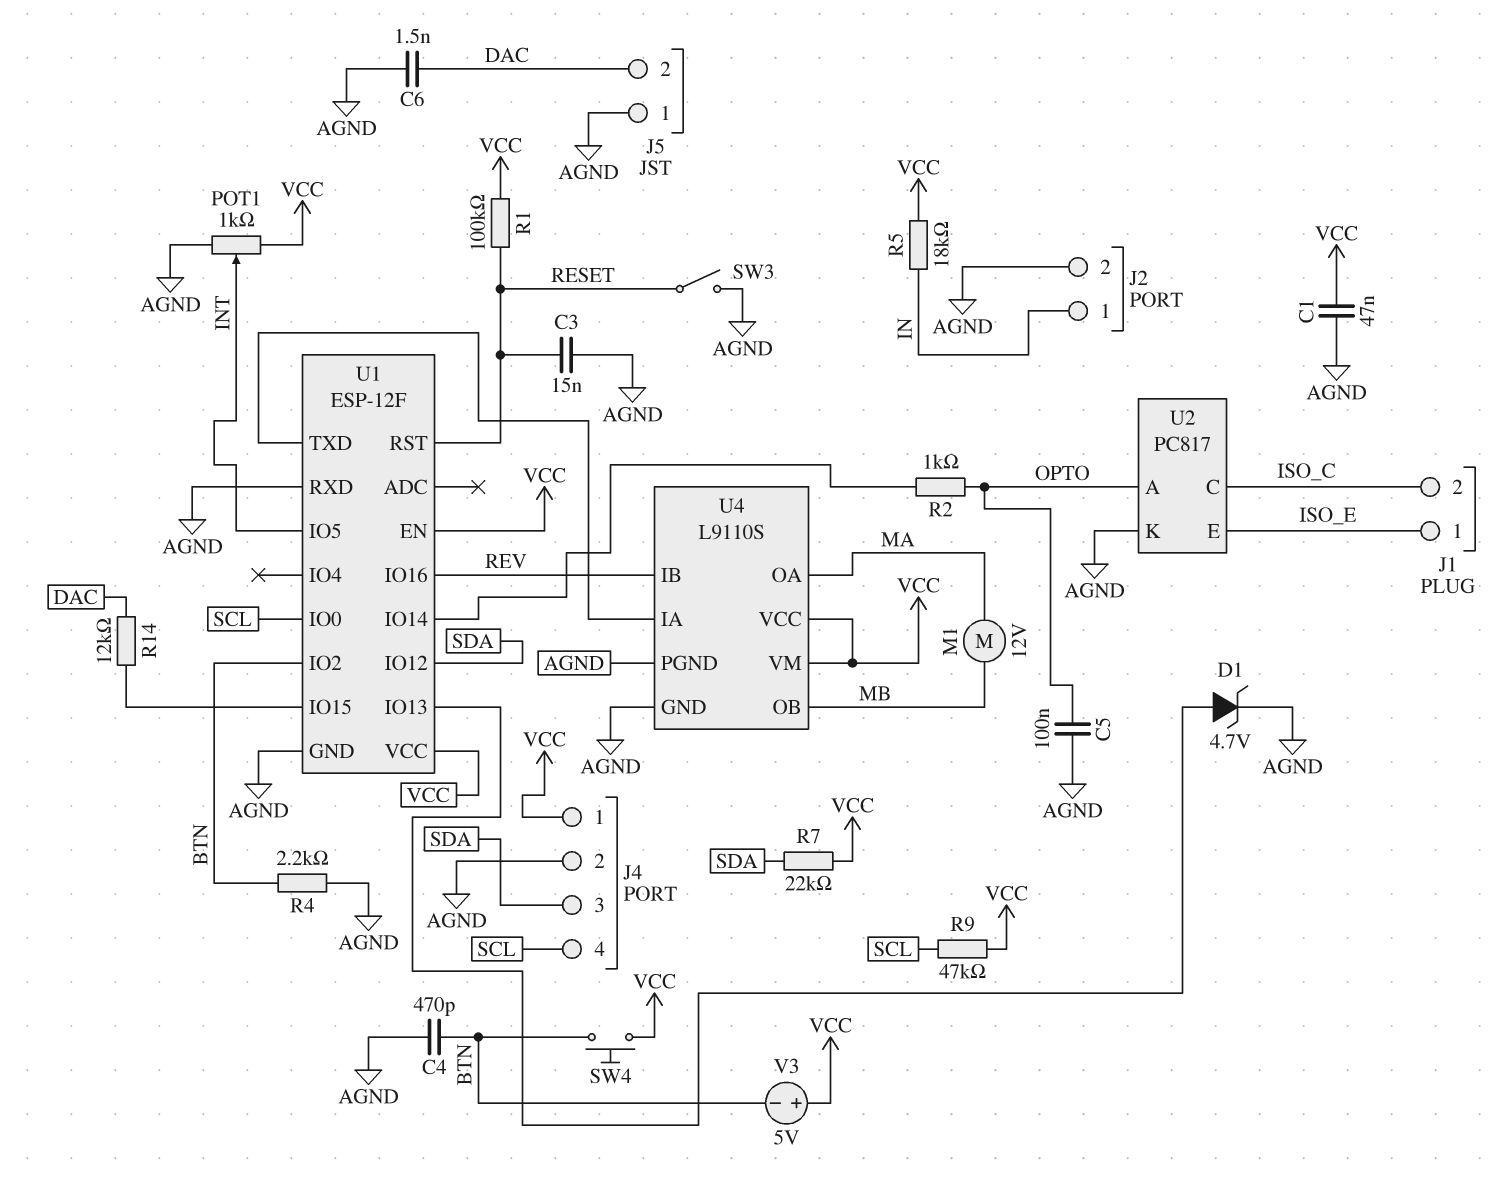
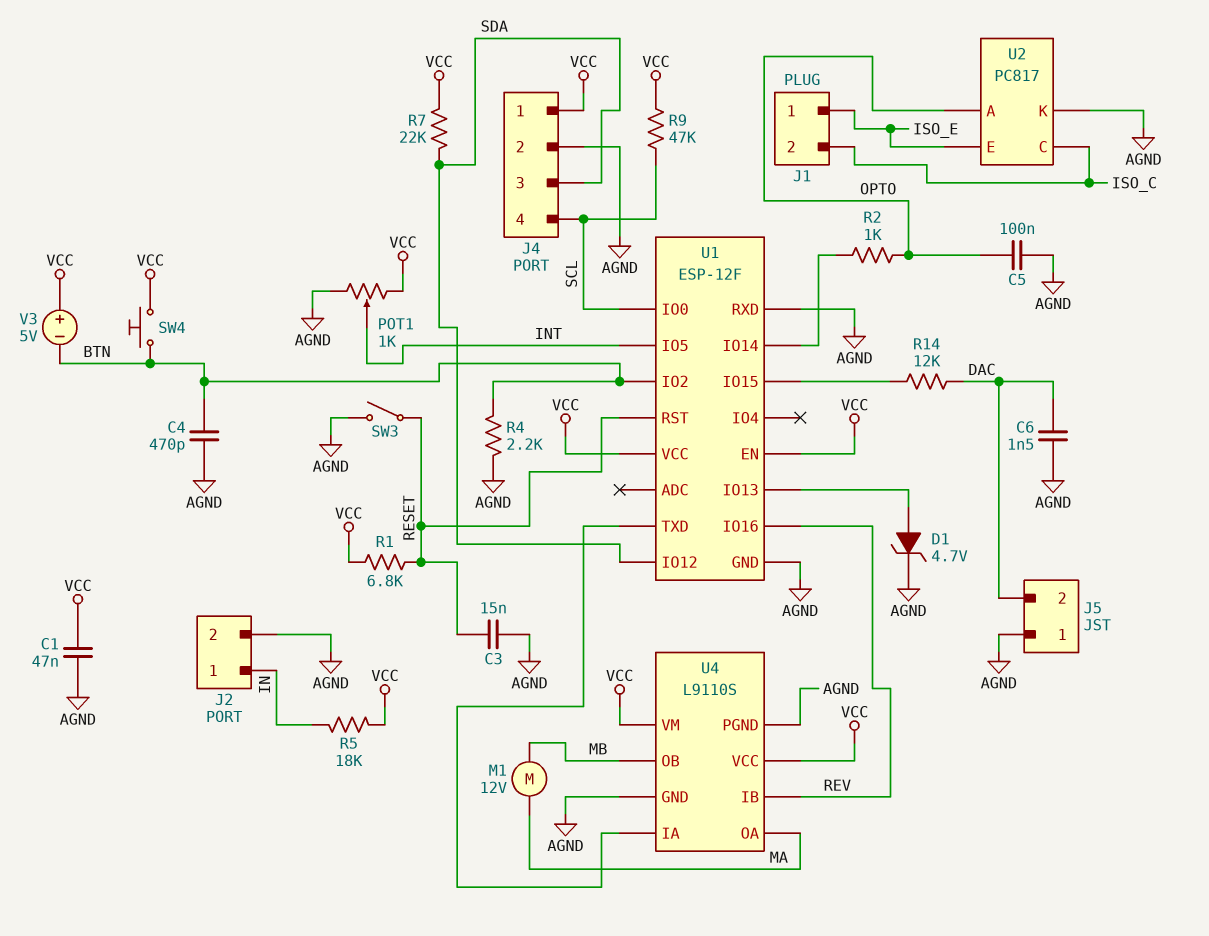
R1: 100k (RESET, VCC) -> 6.8k (RESET, VCC)

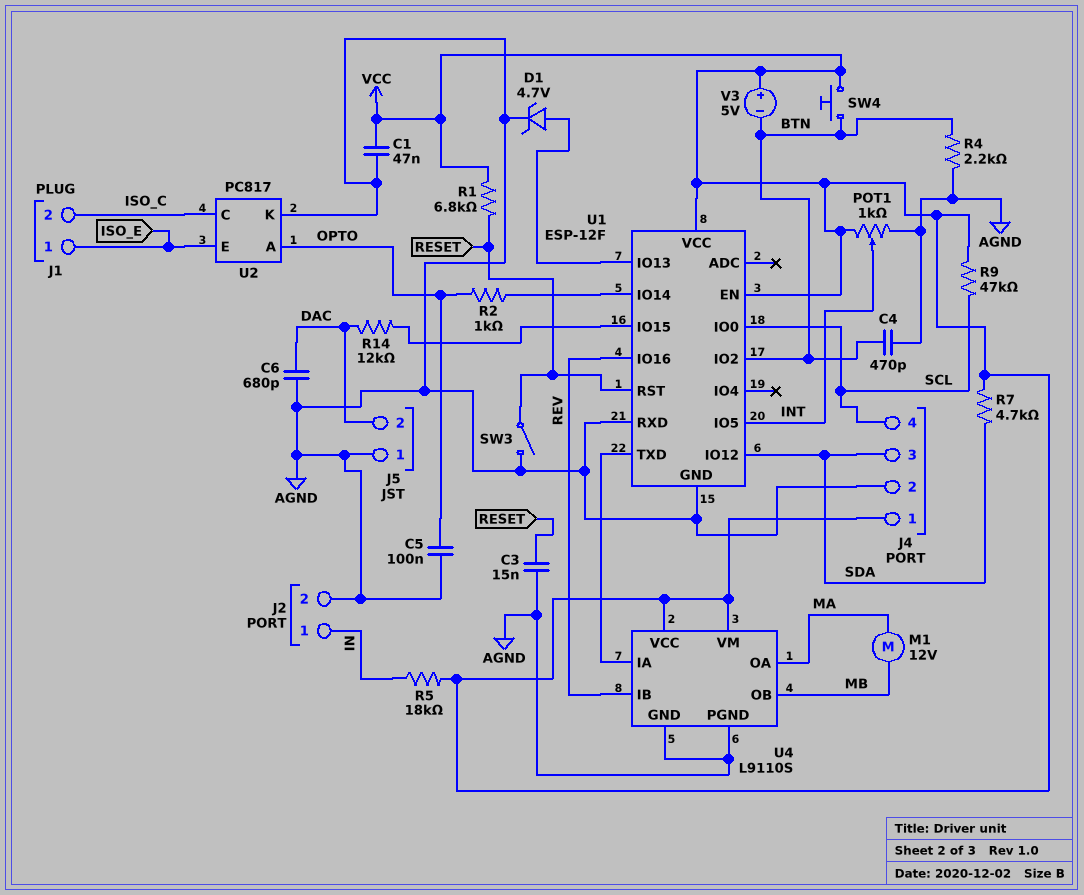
C6: 1.5nF (AGND, DAC) -> 680pF (AGND, DAC)
R7: 22k (SDA, VCC) -> 4.7k (SDA, VCC)

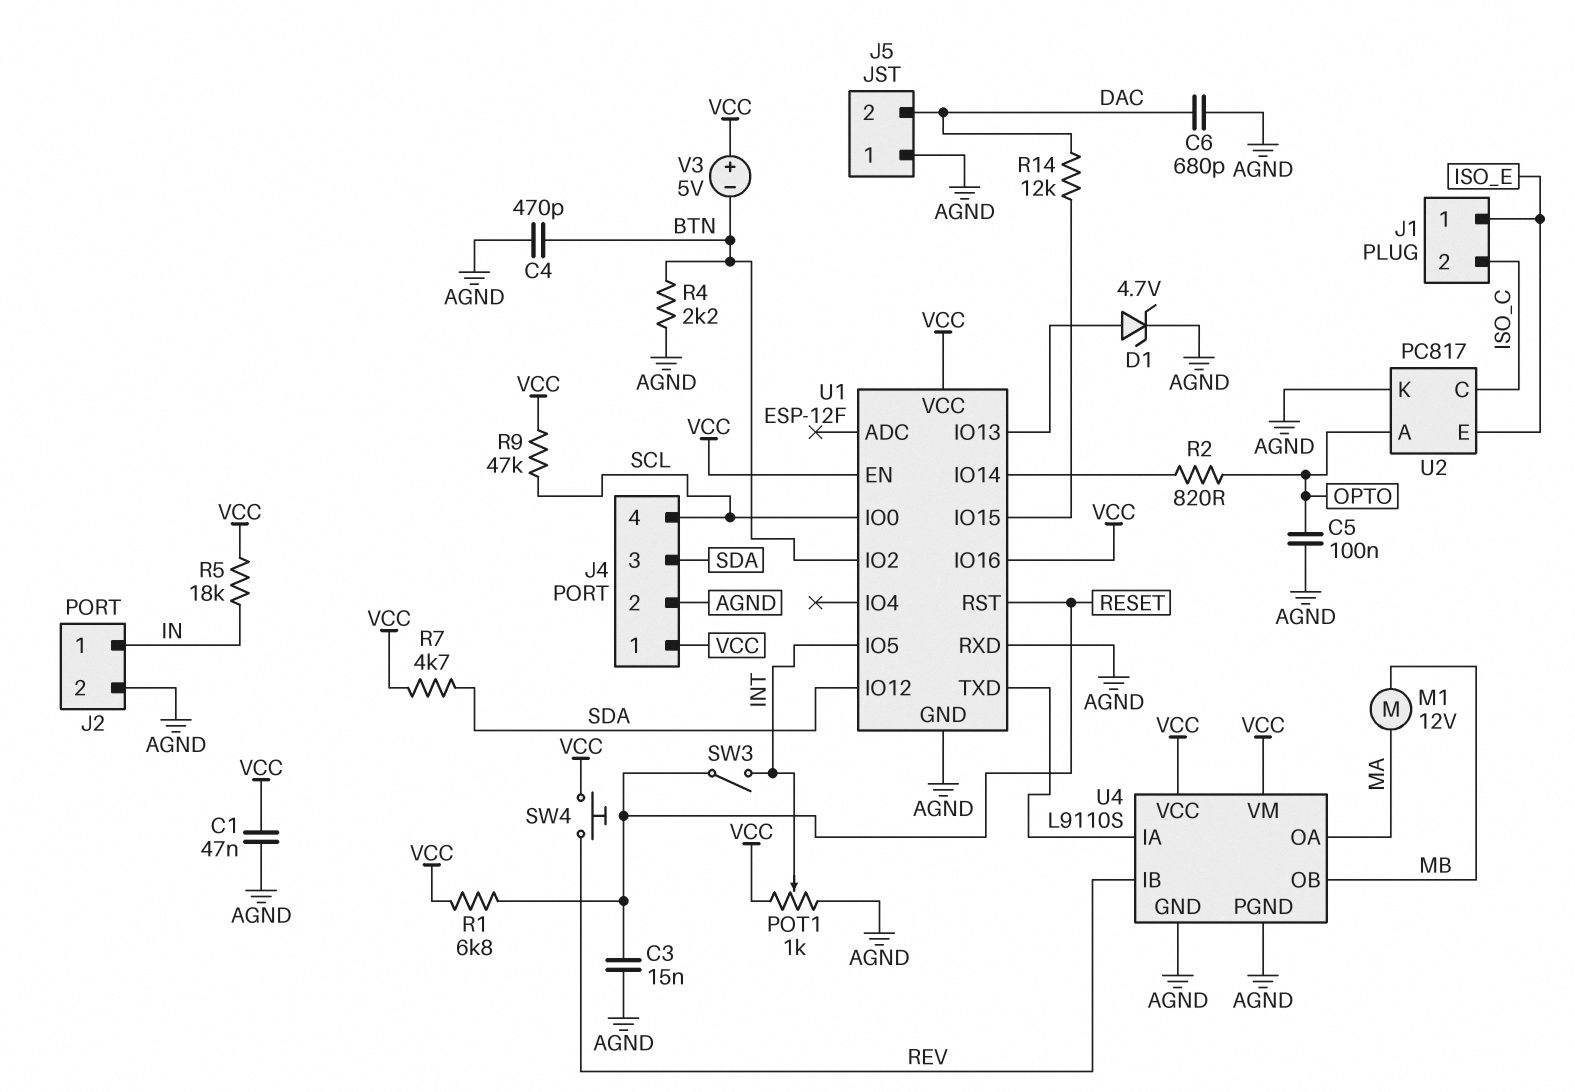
R2: 1k (OPTO, U1/IO14) -> 820 (OPTO, U1/IO14)
SW3: switch (AGND, RESET) -> switch (INT, RESET)
SW4: button (BTN, VCC) -> button (REV, VCC)
U1 pin IO16: REV -> VCC

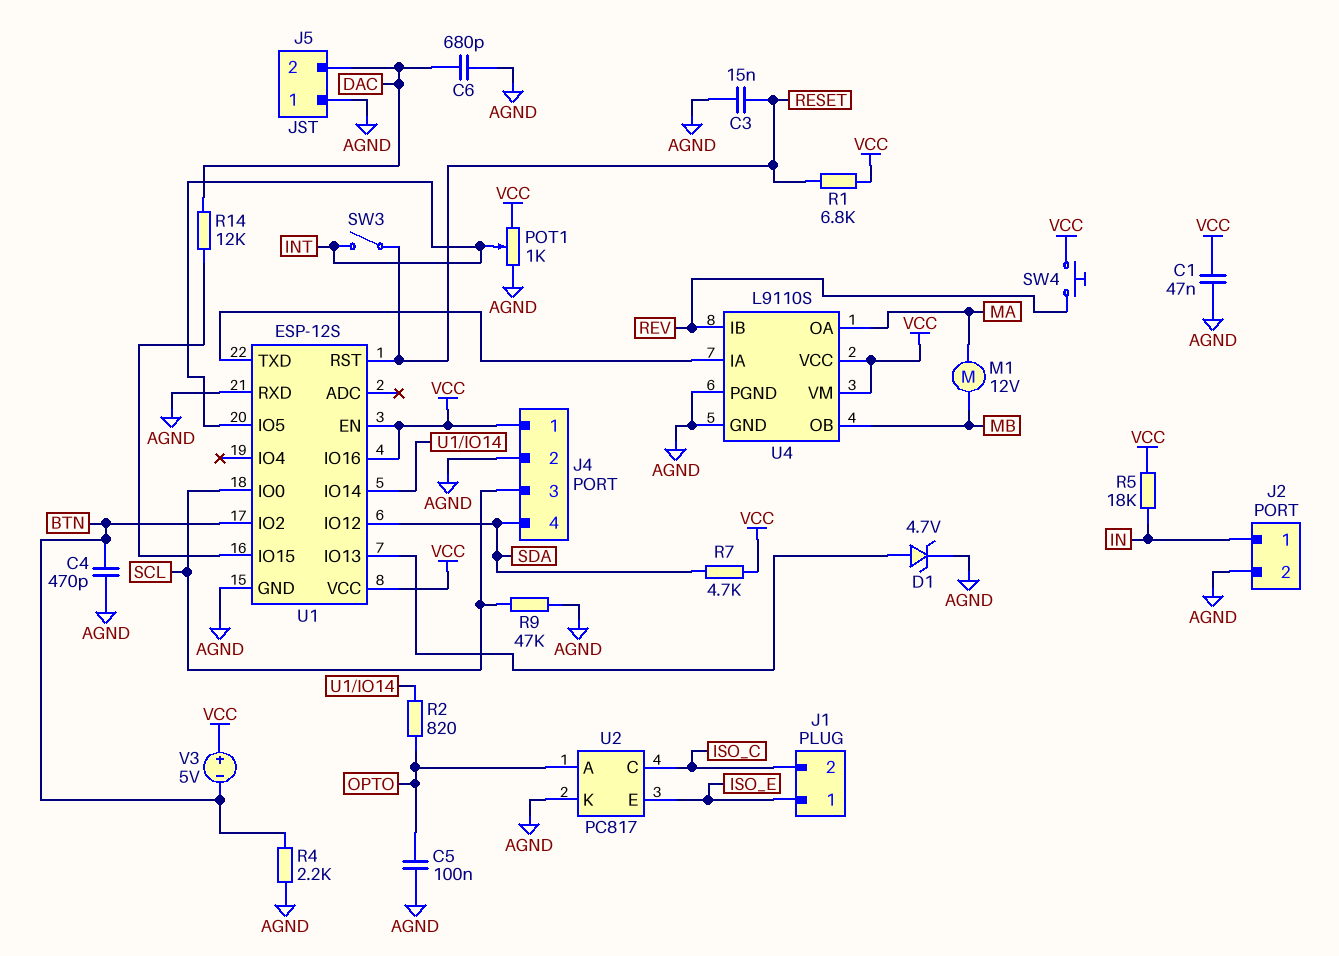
J4 pin 3: SDA -> SCL
J4 pin 4: SCL -> SDA
R9: 47k (SCL, VCC) -> 47k (AGND, SCL)
U1: ESP-12F -> ESP-12S

